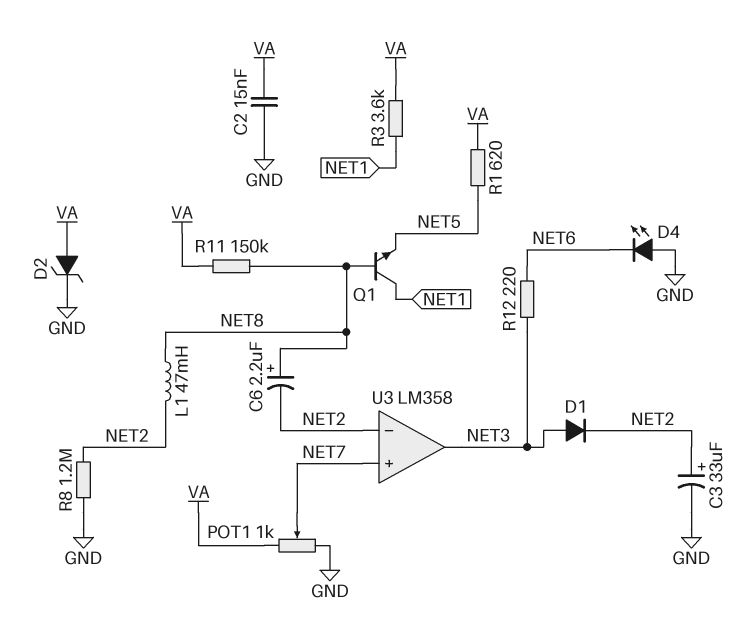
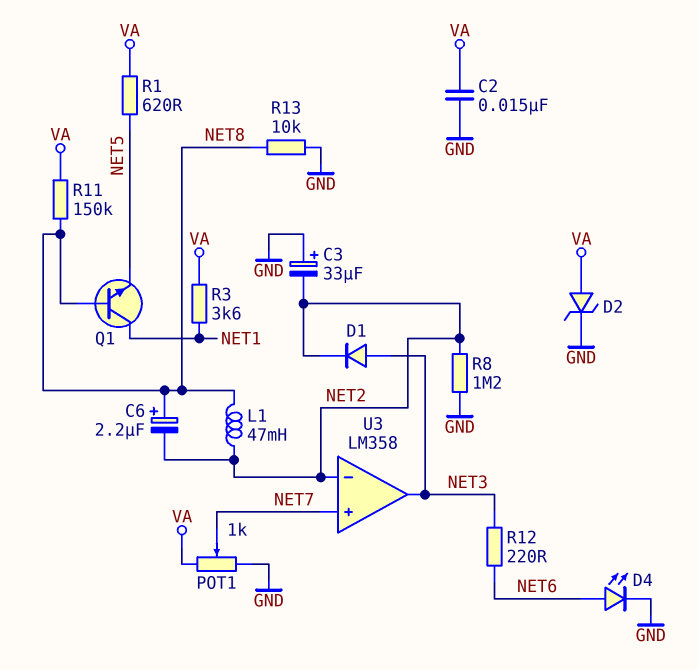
C3: 33uF (plus NET2, minus GND) -> 33uF (plus GND, minus NET2)
D4: LED (A GND, K NET6) -> LED (A NET6, K GND)
R13: none -> 10k (GND, NET8)

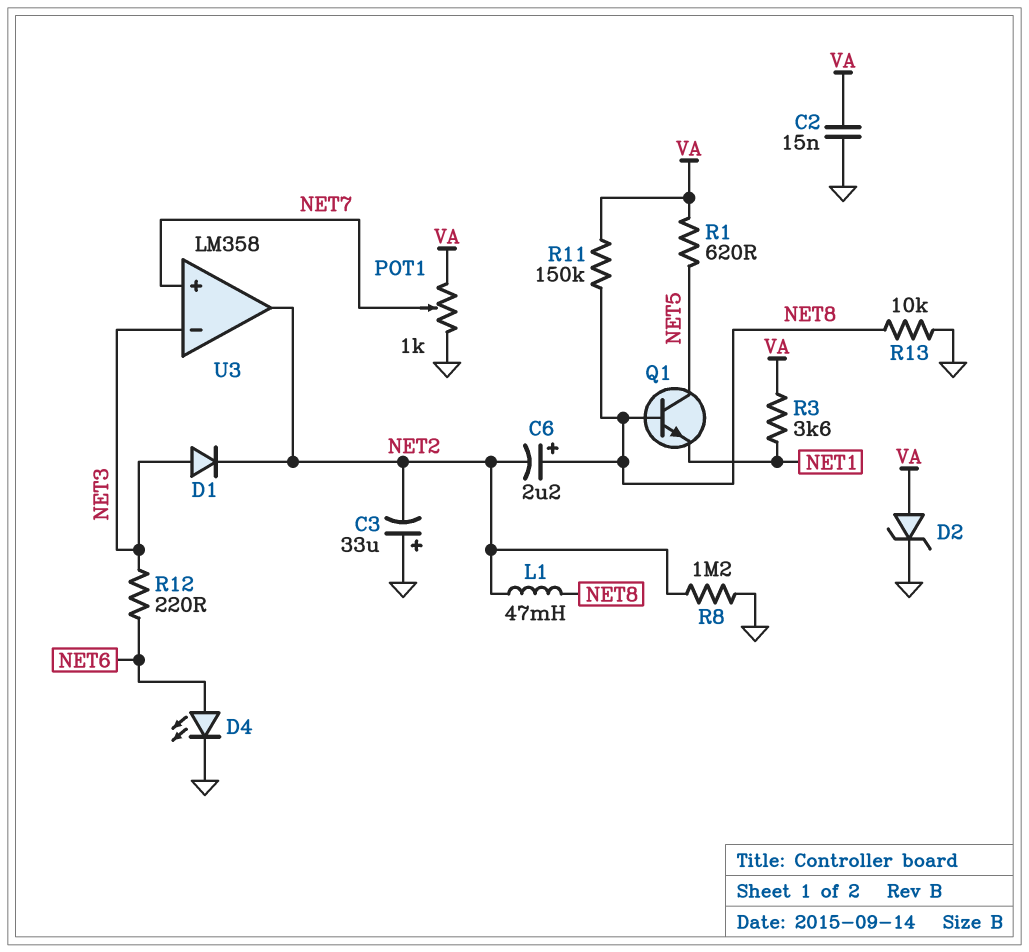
Q1: NPN (B NET8, C NET1, E NET5) -> NPN (B NET8, C NET5, E NET1)
U3 pin in-: NET2 -> NET3
U3 pin out: NET3 -> NET2

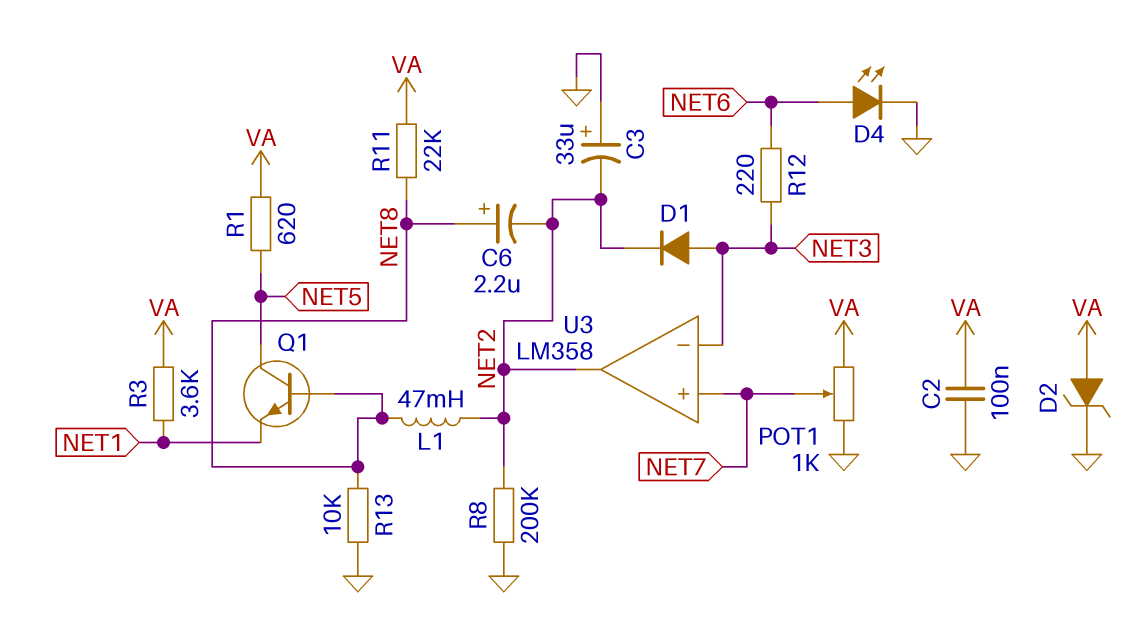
C2: 15nF (GND, VA) -> 100nF (GND, VA)
R8: 1.2M (GND, NET2) -> 200k (GND, NET2)
R11: 150k (NET8, VA) -> 22k (NET8, VA)

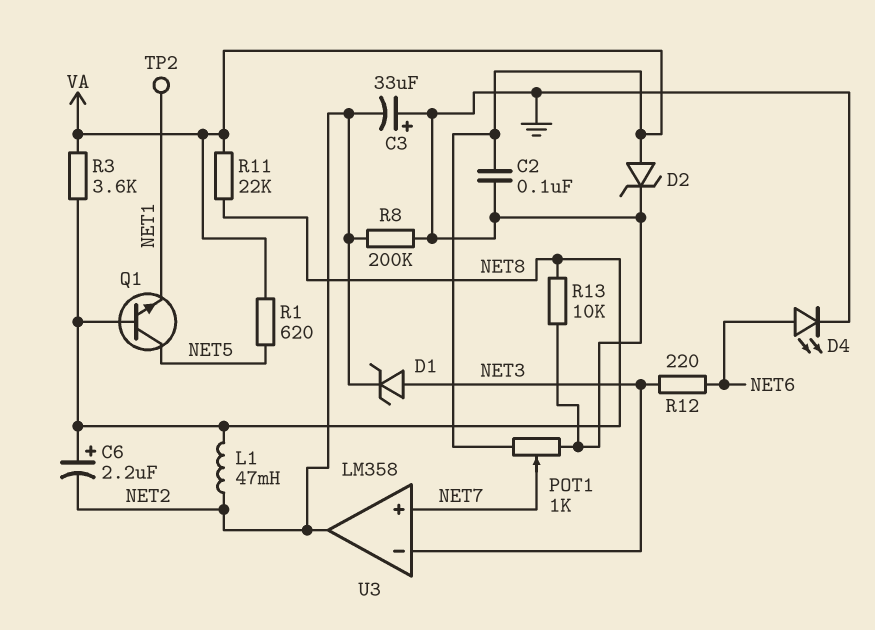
D1: diode (A NET3, K NET2) -> zener (A NET3, K NET2)
R3: 3.6k (NET1, VA) -> 3.6k (NET8, VA)
TP2: none -> test point (NET1)

